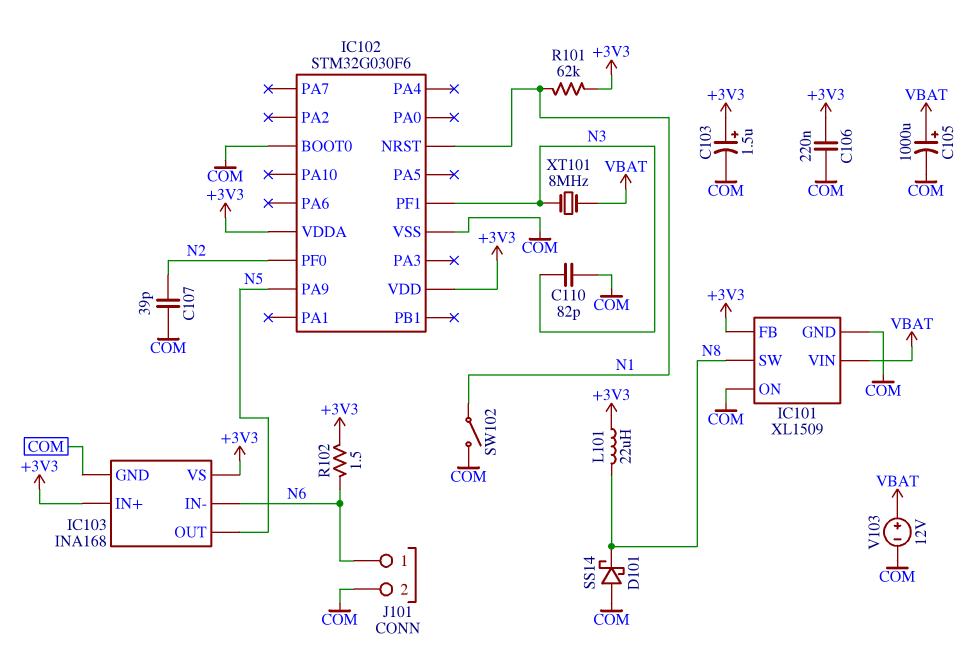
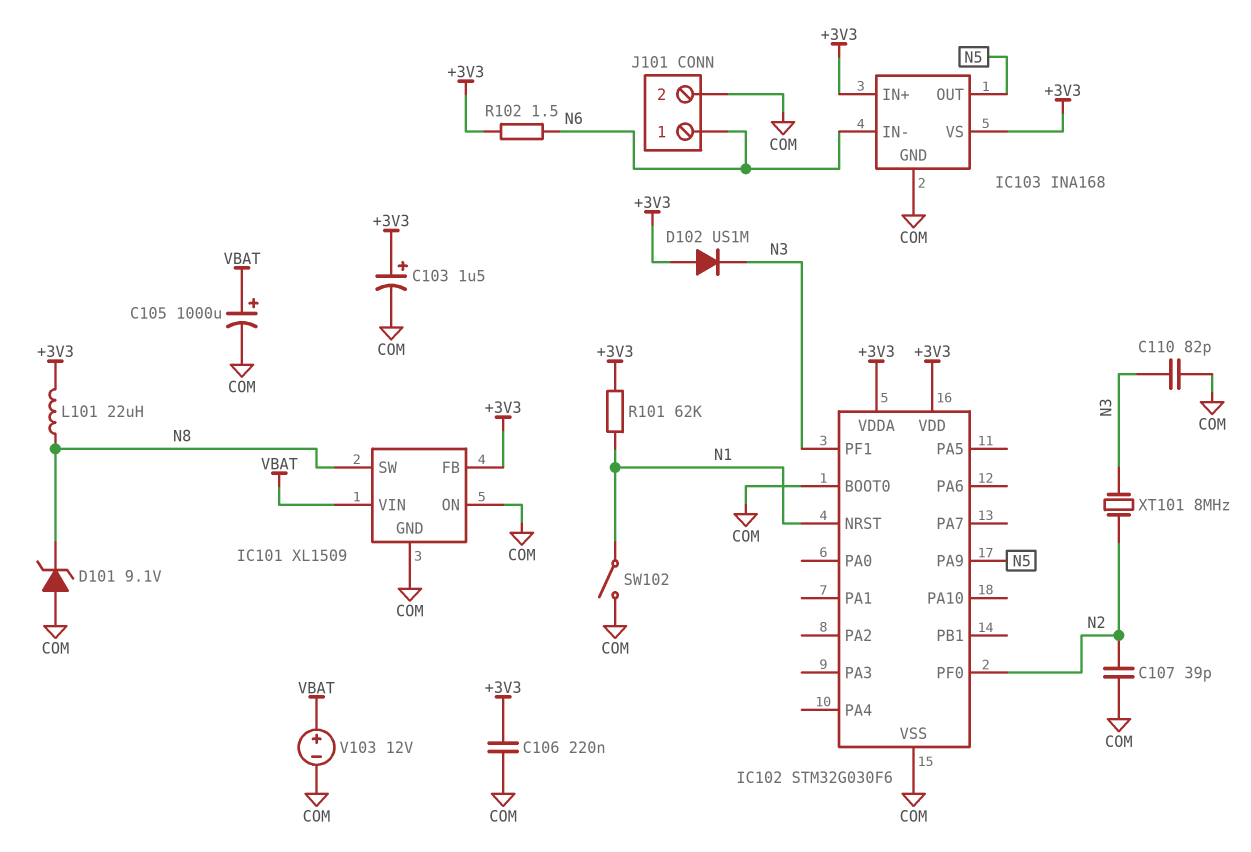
D101: schottky SS14 (A COM, K N8) -> zener 9.1V (A COM, K N8)
D102: none -> diode US1M (A +3V3, K N3)
XT101: 8MHz (N3, VBAT) -> 8MHz (N2, N3)

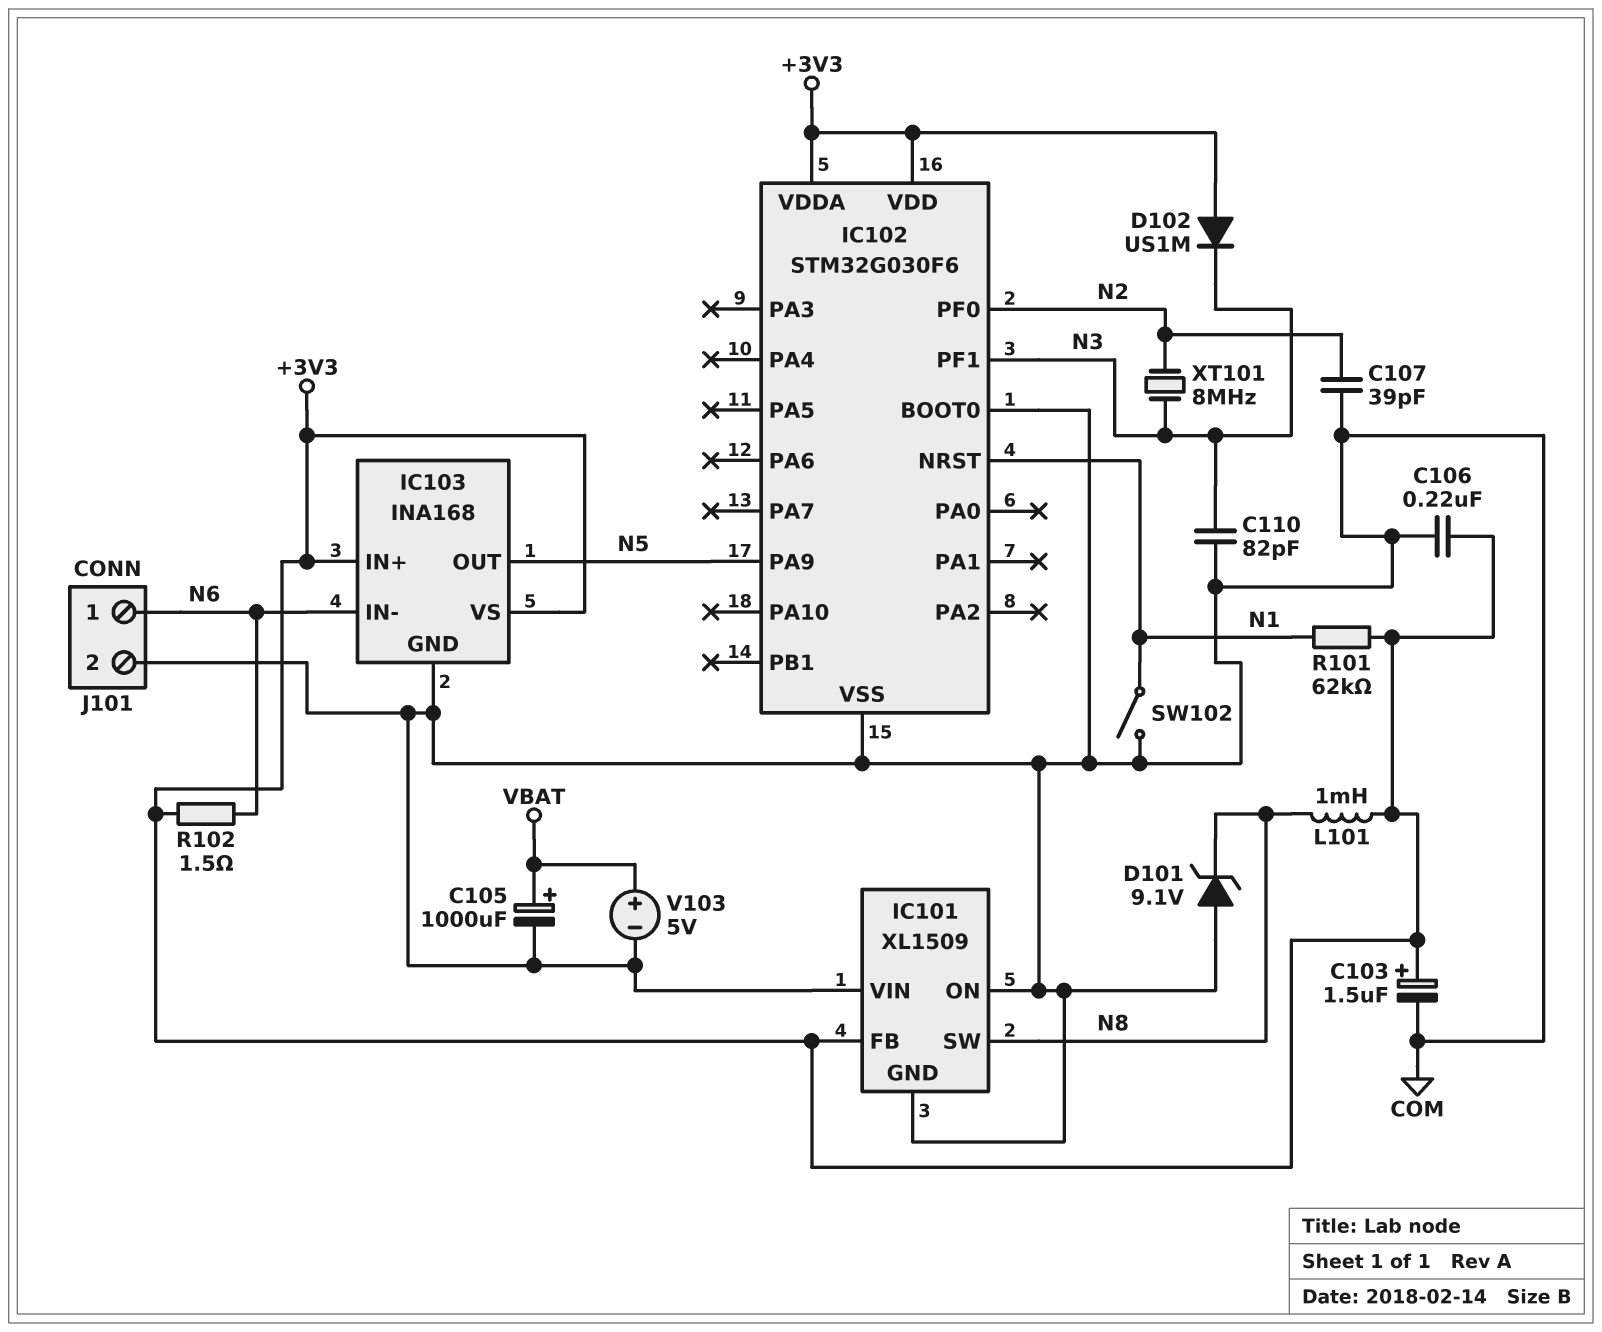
IC101 pin VIN: VBAT -> COM
L101: 22uH (+3V3, N8) -> 1mH (+3V3, N8)
V103: 12V (plus VBAT, minus COM) -> 5V (plus VBAT, minus COM)

